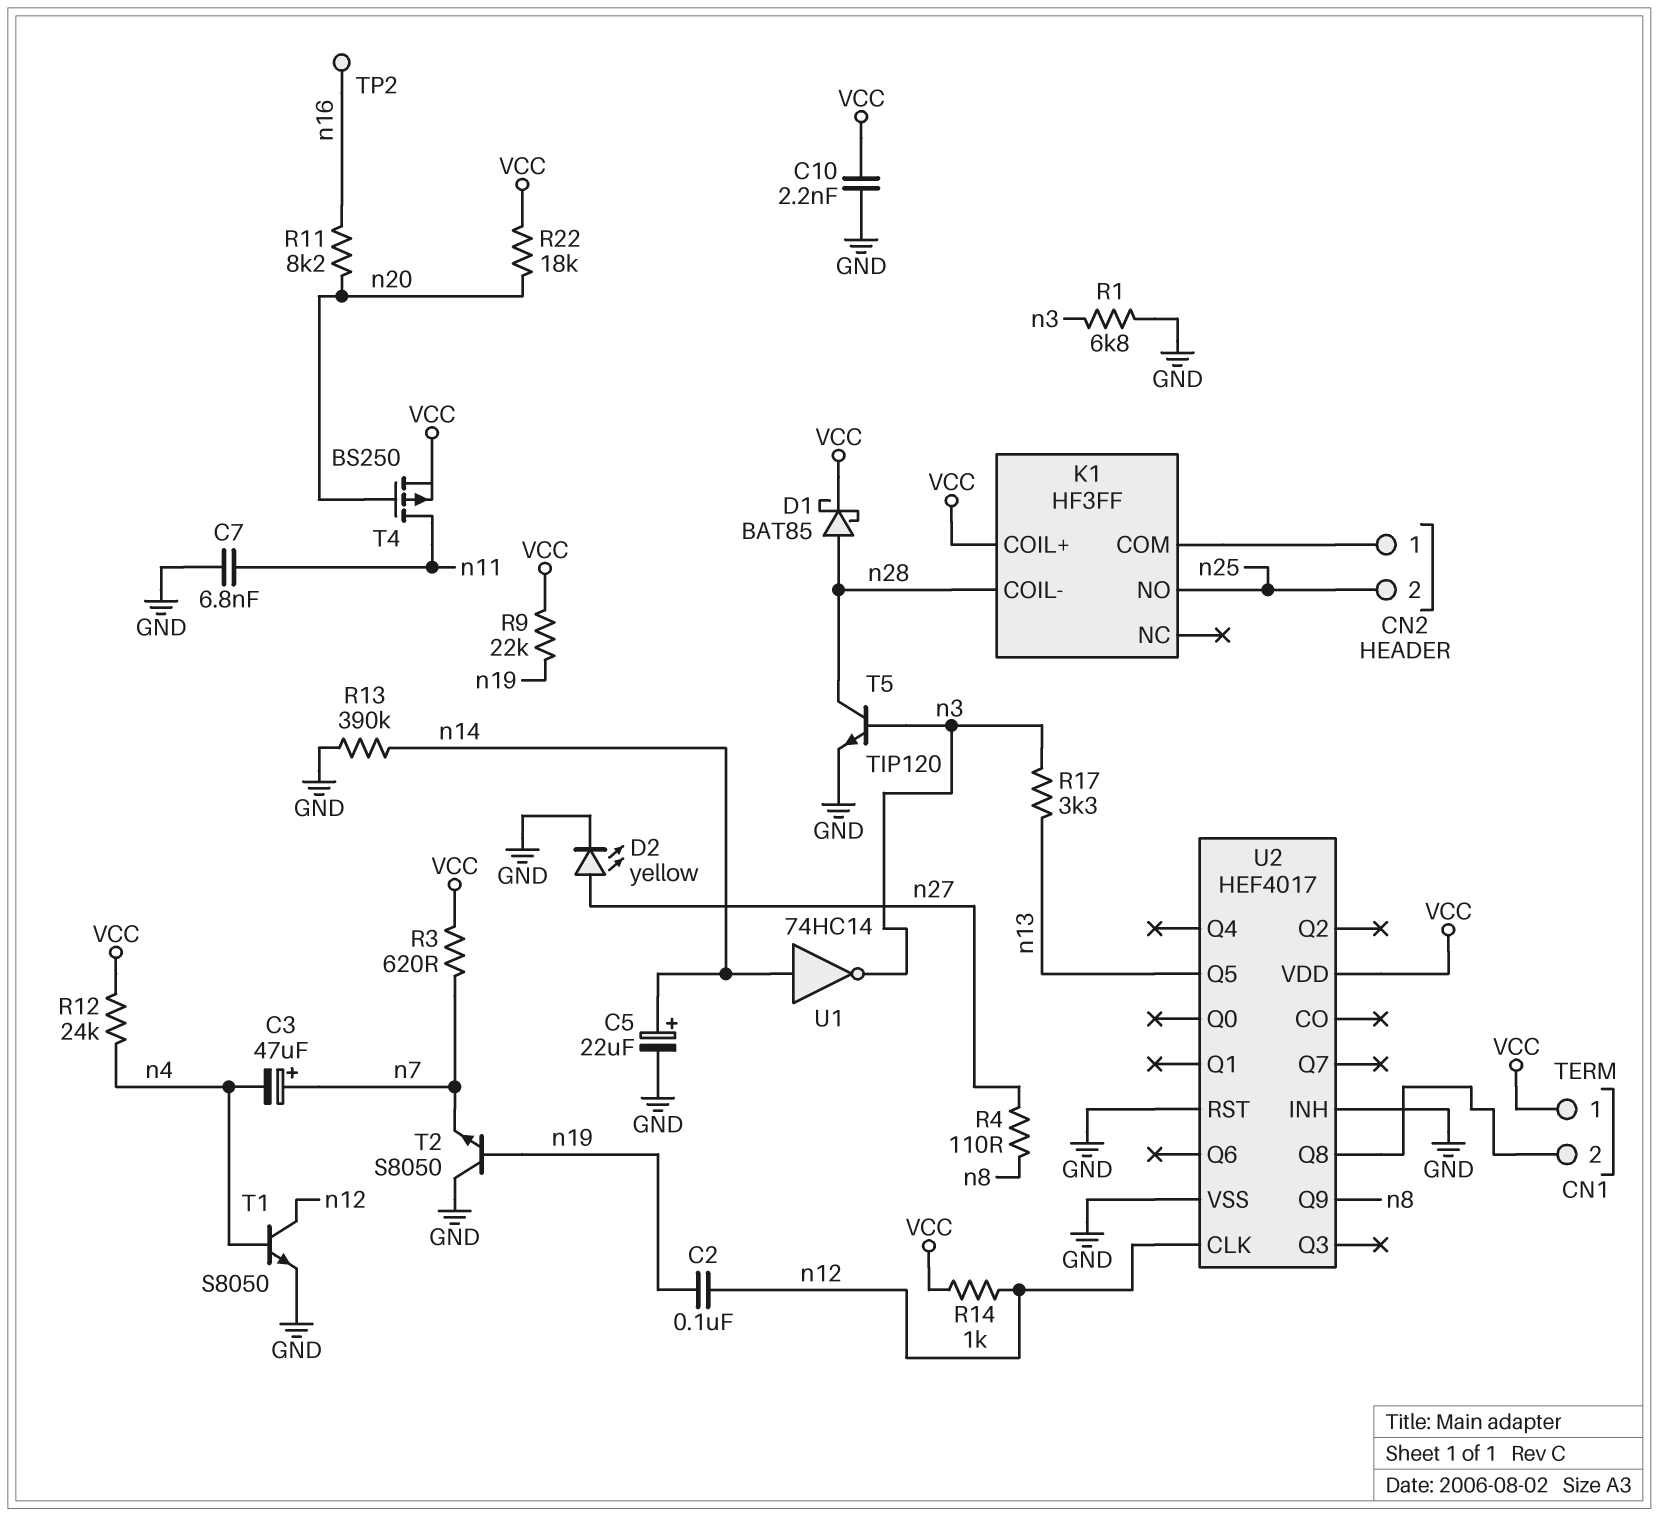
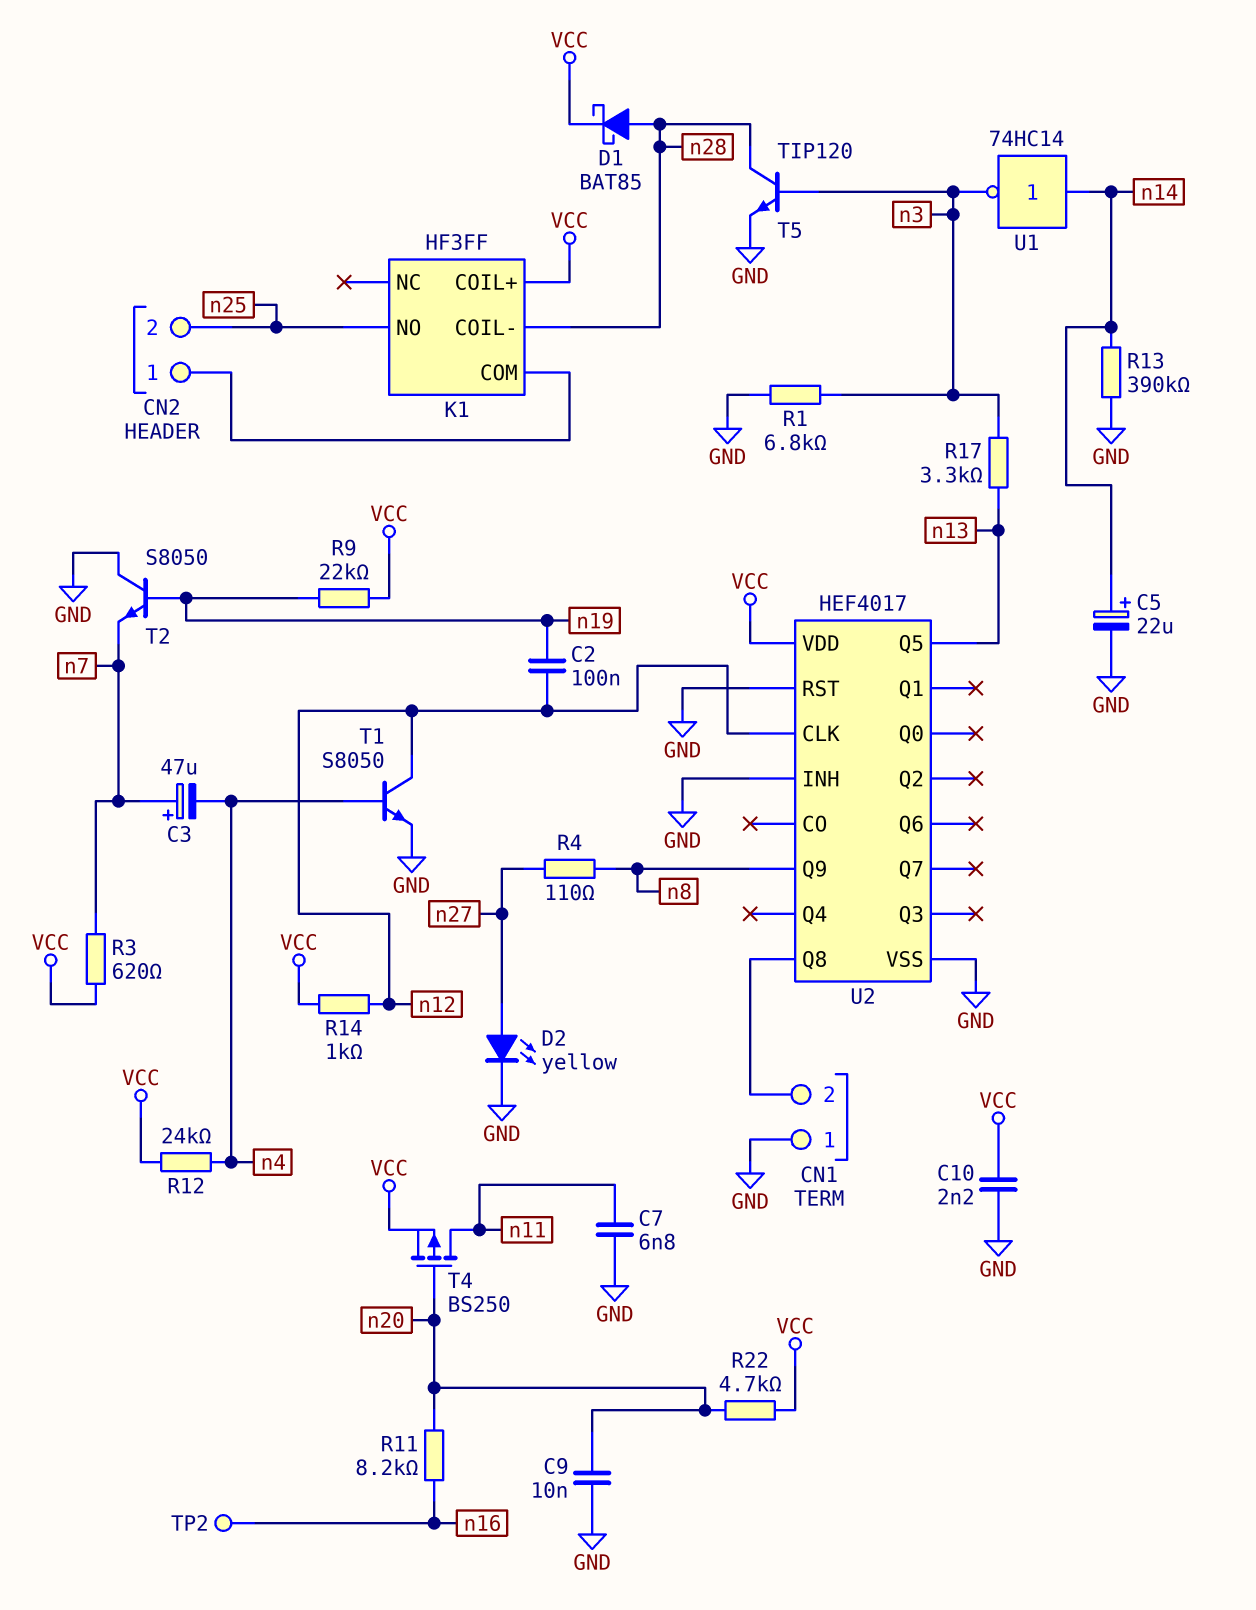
C9: none -> 10nF (GND, n20)
CN1 pin 1: VCC -> GND
R22: 18k (VCC, n20) -> 4.7k (VCC, n20)

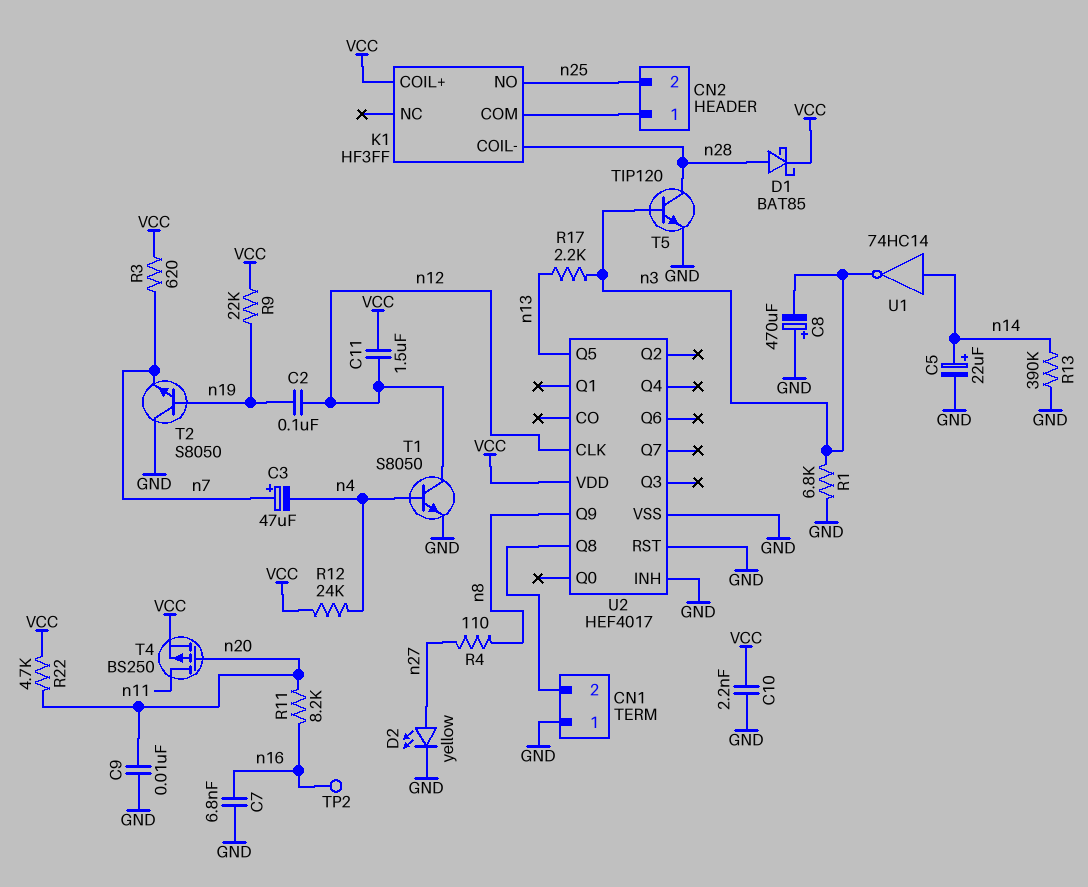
C7: 6.8nF (GND, n11) -> 6.8nF (GND, n16)
C8: none -> 470uF (plus GND, minus n3)
C11: none -> 1.5uF (VCC, n12)
R14: 1k (VCC, n12) -> none
R17: 3.3k (n3, n13) -> 2.2k (n3, n13)

